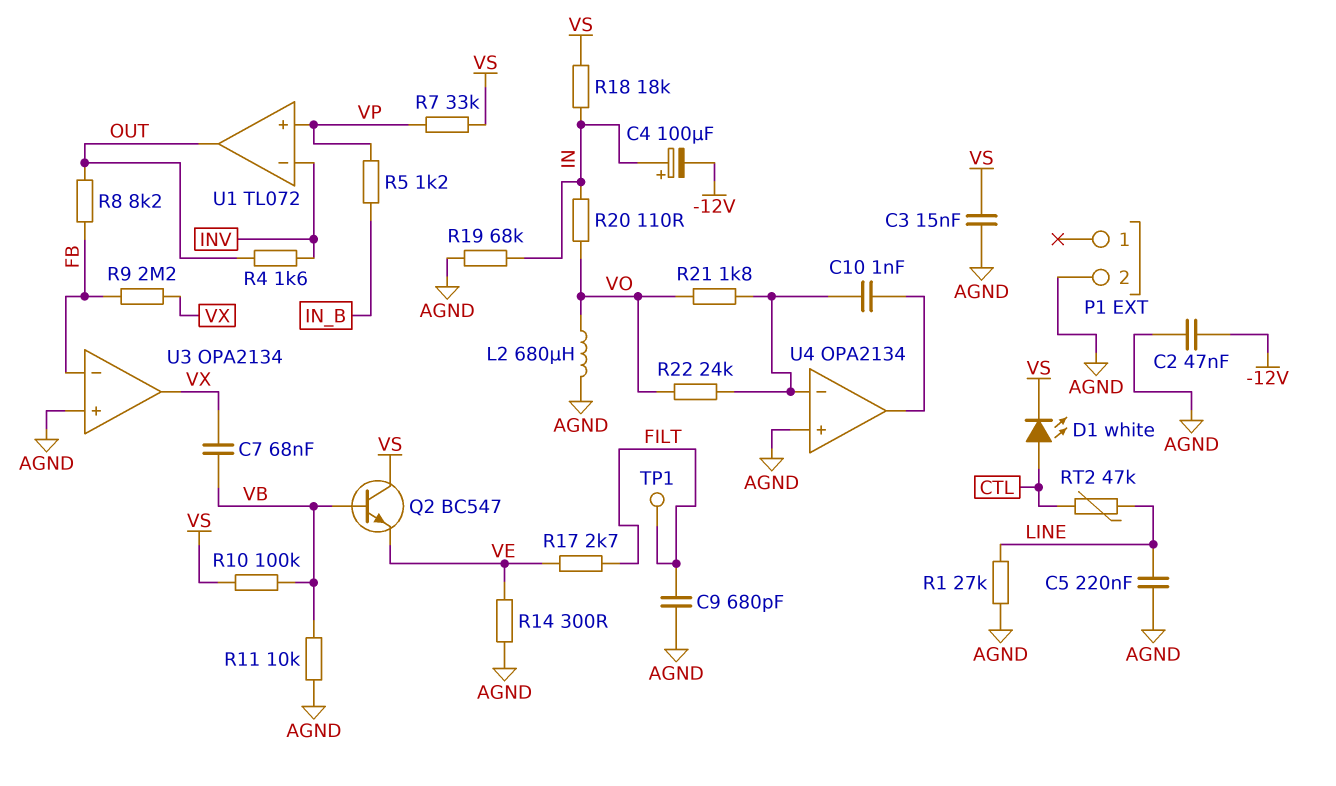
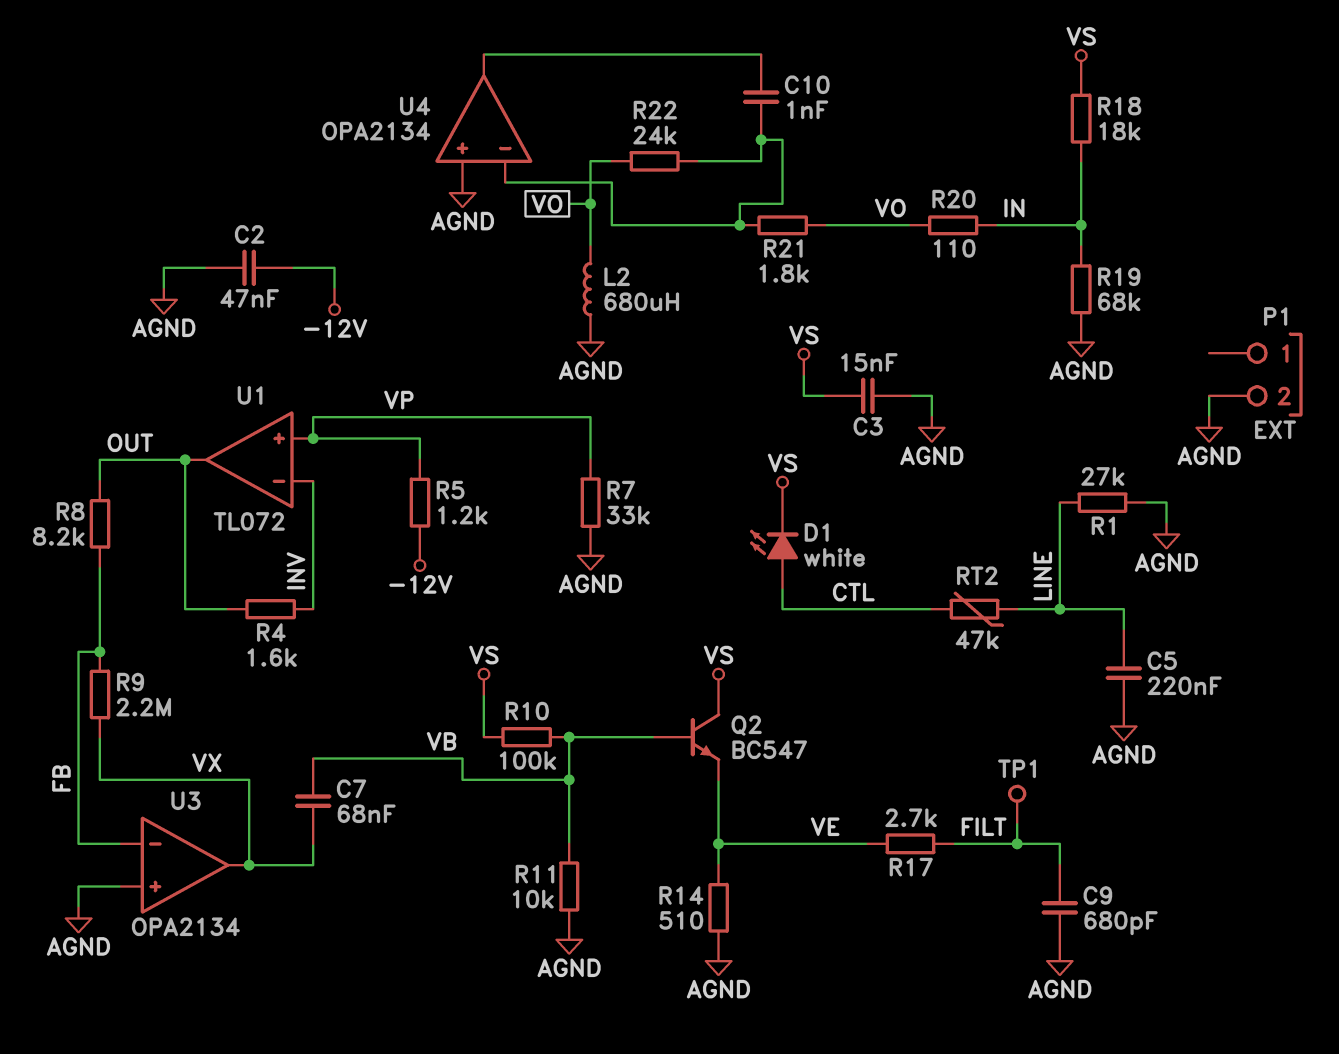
C4: 100uF (plus IN, minus -12V) -> none
R5: 1.2k (IN_B, VP) -> 1.2k (-12V, VP)
R7: 33k (VP, VS) -> 33k (AGND, VP)
R14: 300 (AGND, VE) -> 510 (AGND, VE)

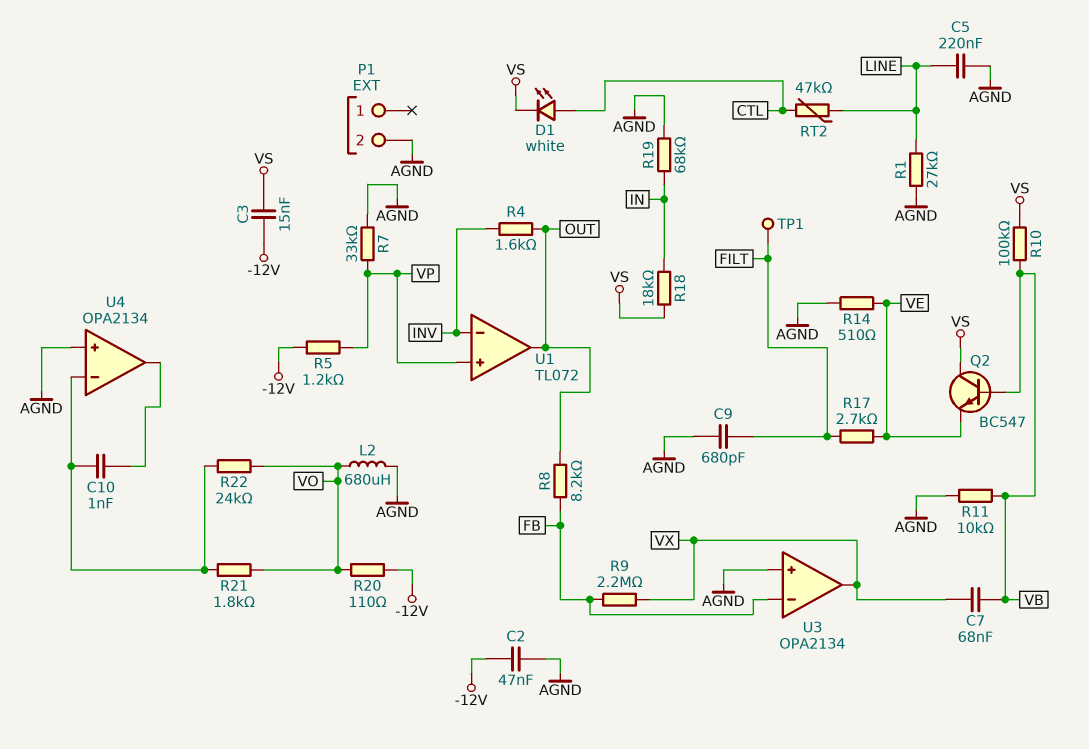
C3: 15nF (AGND, VS) -> 15nF (-12V, VS)
R20: 110 (IN, VO) -> 110 (-12V, VO)

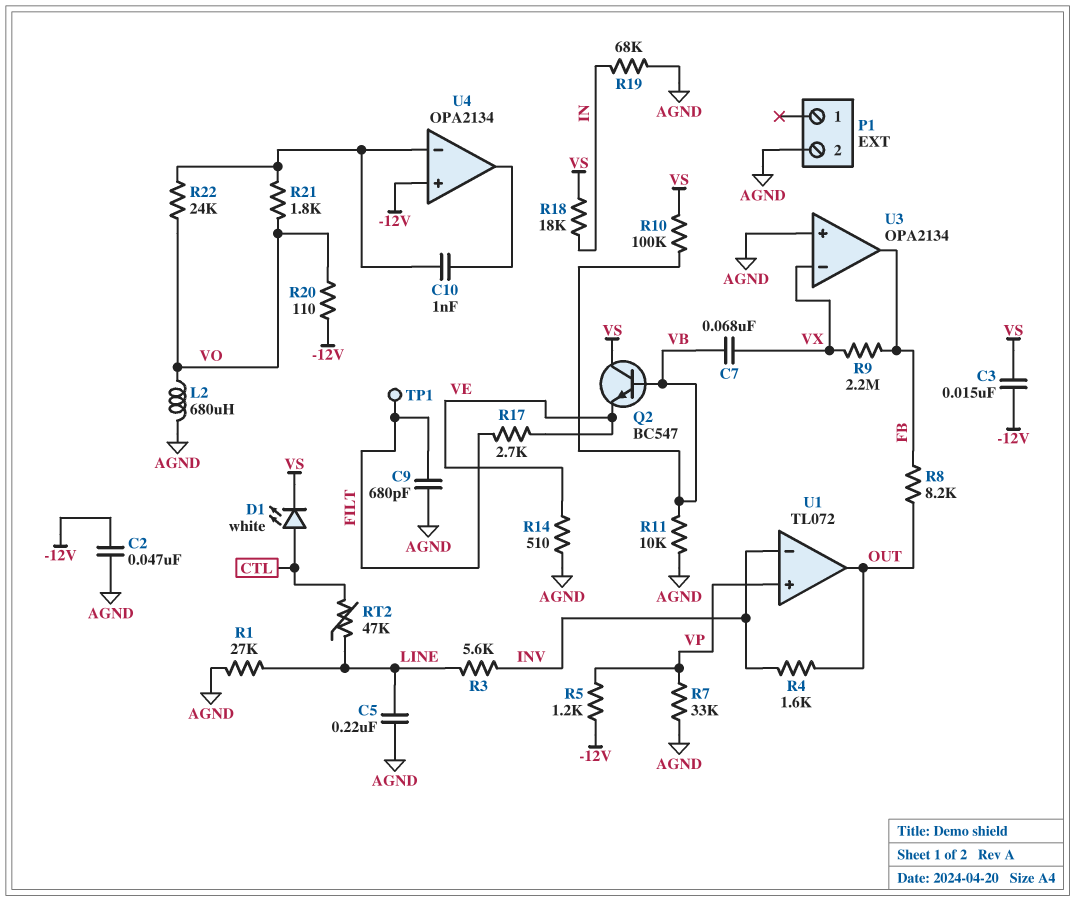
R3: none -> 5.6k (INV, LINE)
U3 pin in-: FB -> VX
U3 pin out: VX -> FB
U4 pin in+: AGND -> -12V

